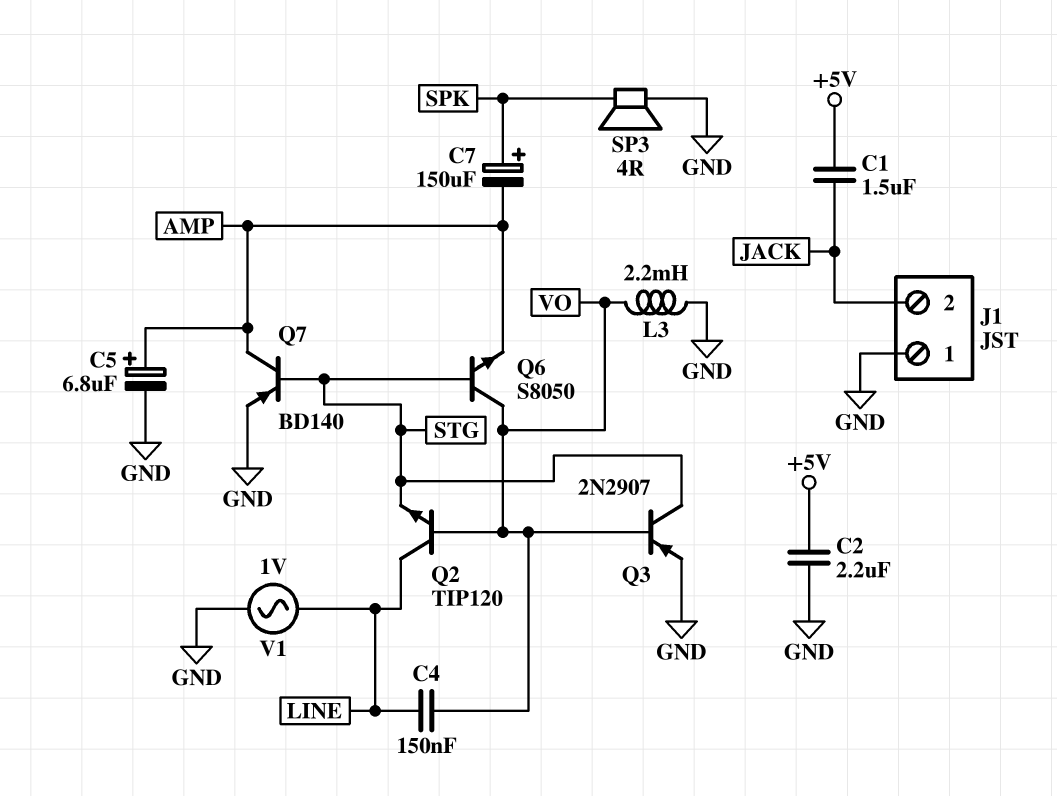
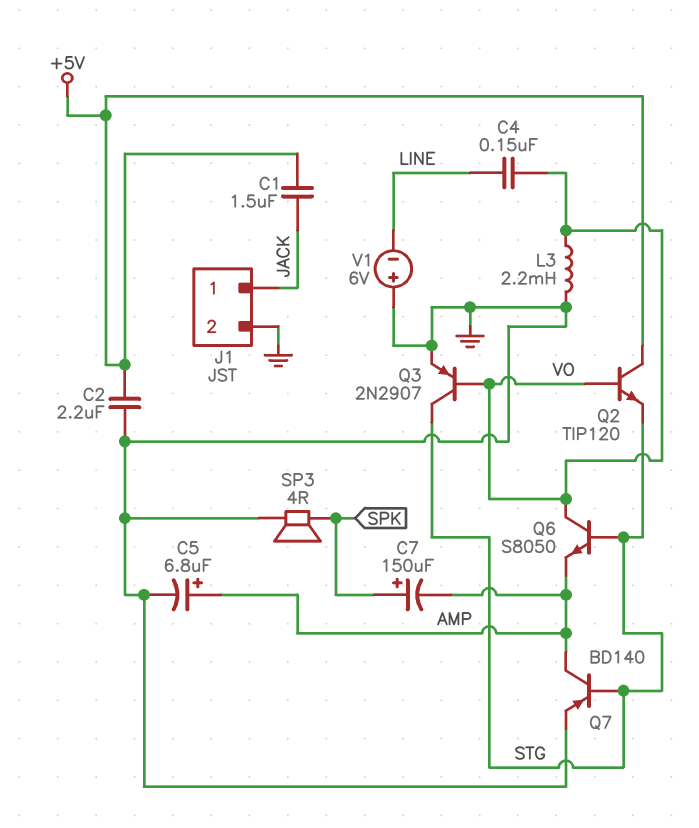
J1 pin 1: GND -> JACK
J1 pin 2: JACK -> GND
Q2: NPN TIP120 (B VO, C LINE, E STG) -> NPN TIP120 (B VO, C +5V, E STG)
V1: AC 1V (GND, LINE) -> 6V (plus GND, minus LINE)

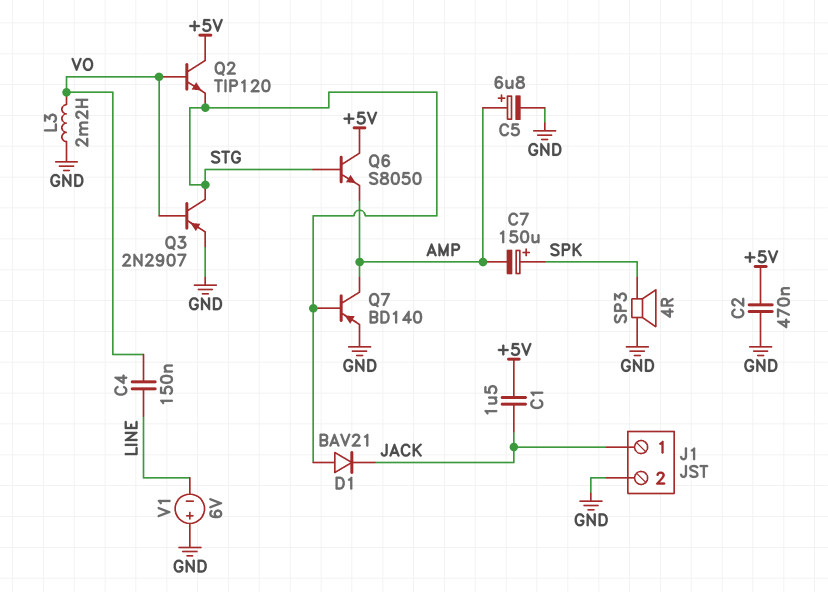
C2: 2.2uF (+5V, GND) -> 470nF (+5V, GND)
D1: none -> diode BAV21 (A STG, K JACK)
Q6: NPN S8050 (B STG, C VO, E AMP) -> NPN S8050 (B STG, C +5V, E AMP)

